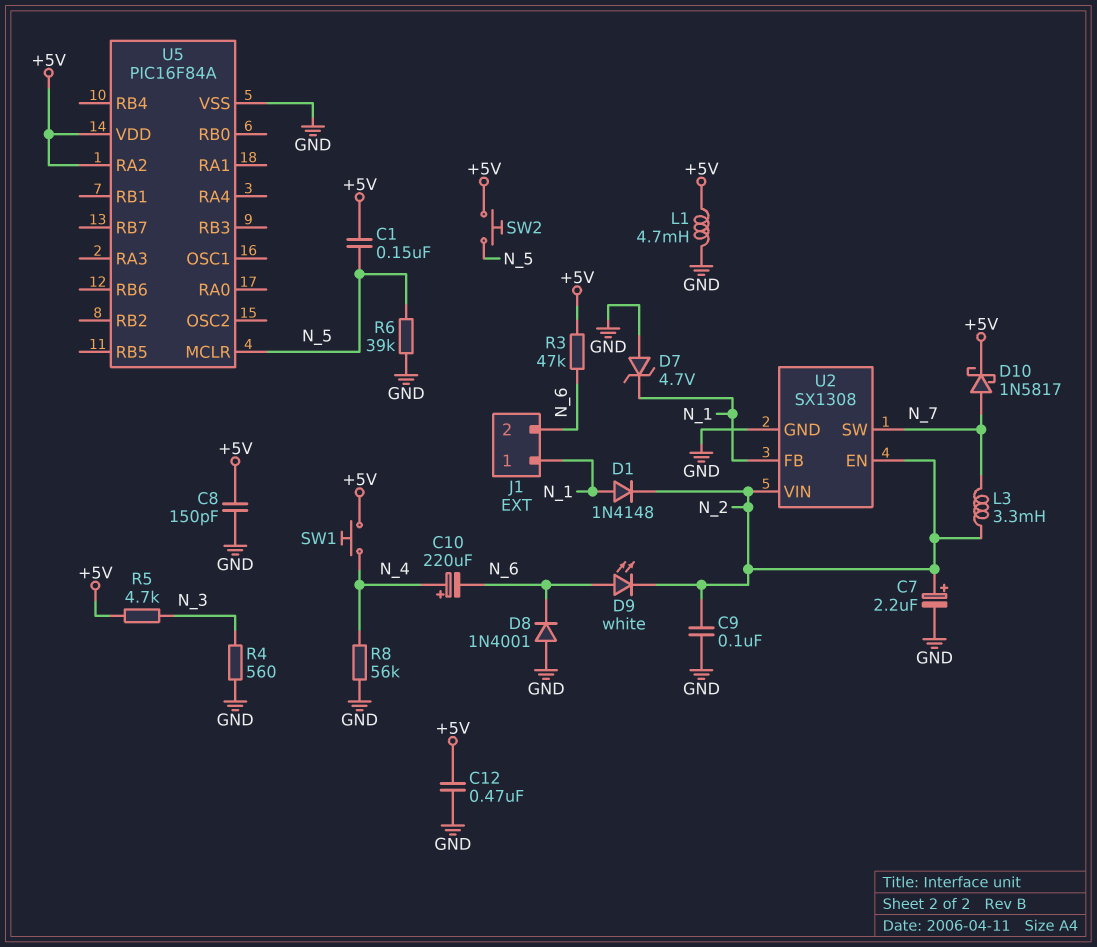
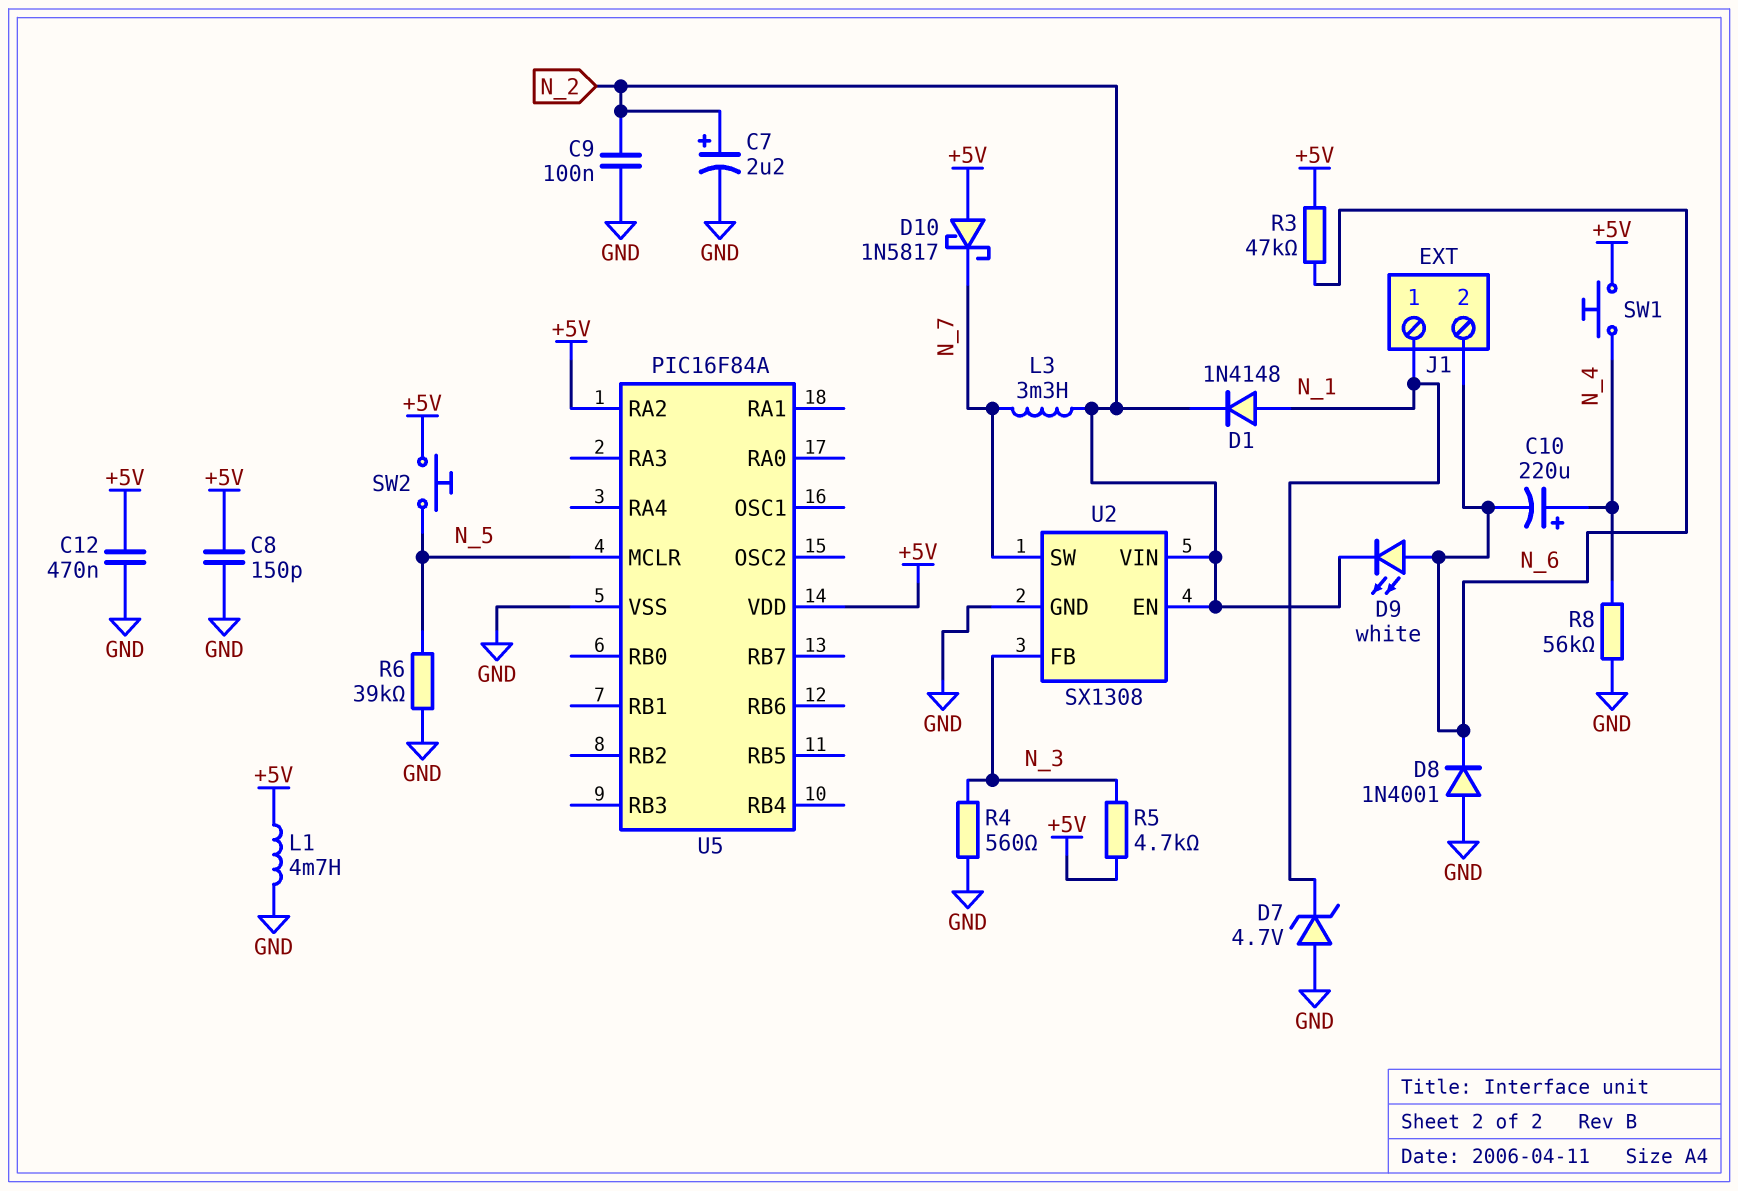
C1: 150nF (+5V, N_5) -> none
D10: schottky 1N5817 (A N_7, K +5V) -> schottky 1N5817 (A +5V, K N_7)
U2 pin FB: N_1 -> N_3

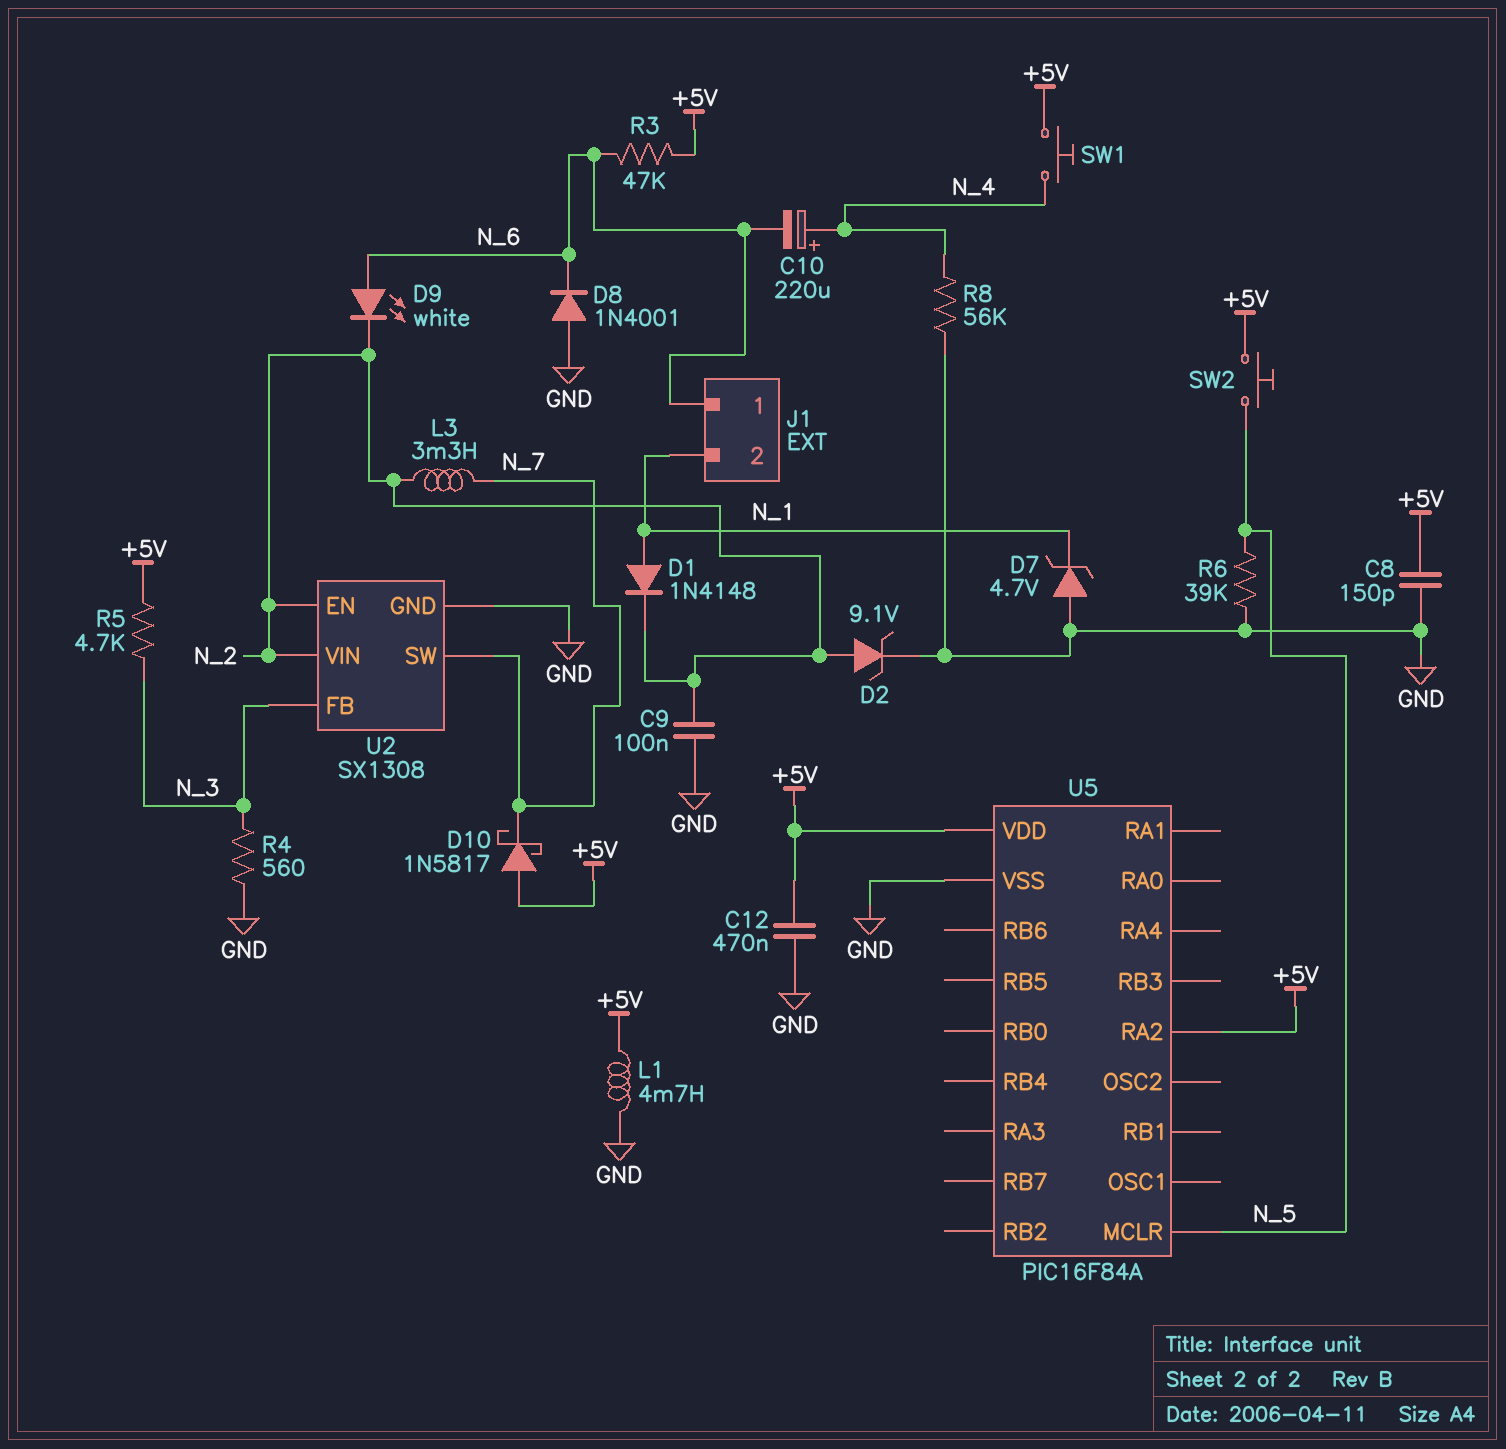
C7: 2.2uF (plus N_2, minus GND) -> none
D2: none -> zener 9.1V (A N_2, K GND)
J1 pin 1: N_1 -> N_6
J1 pin 2: N_6 -> N_1

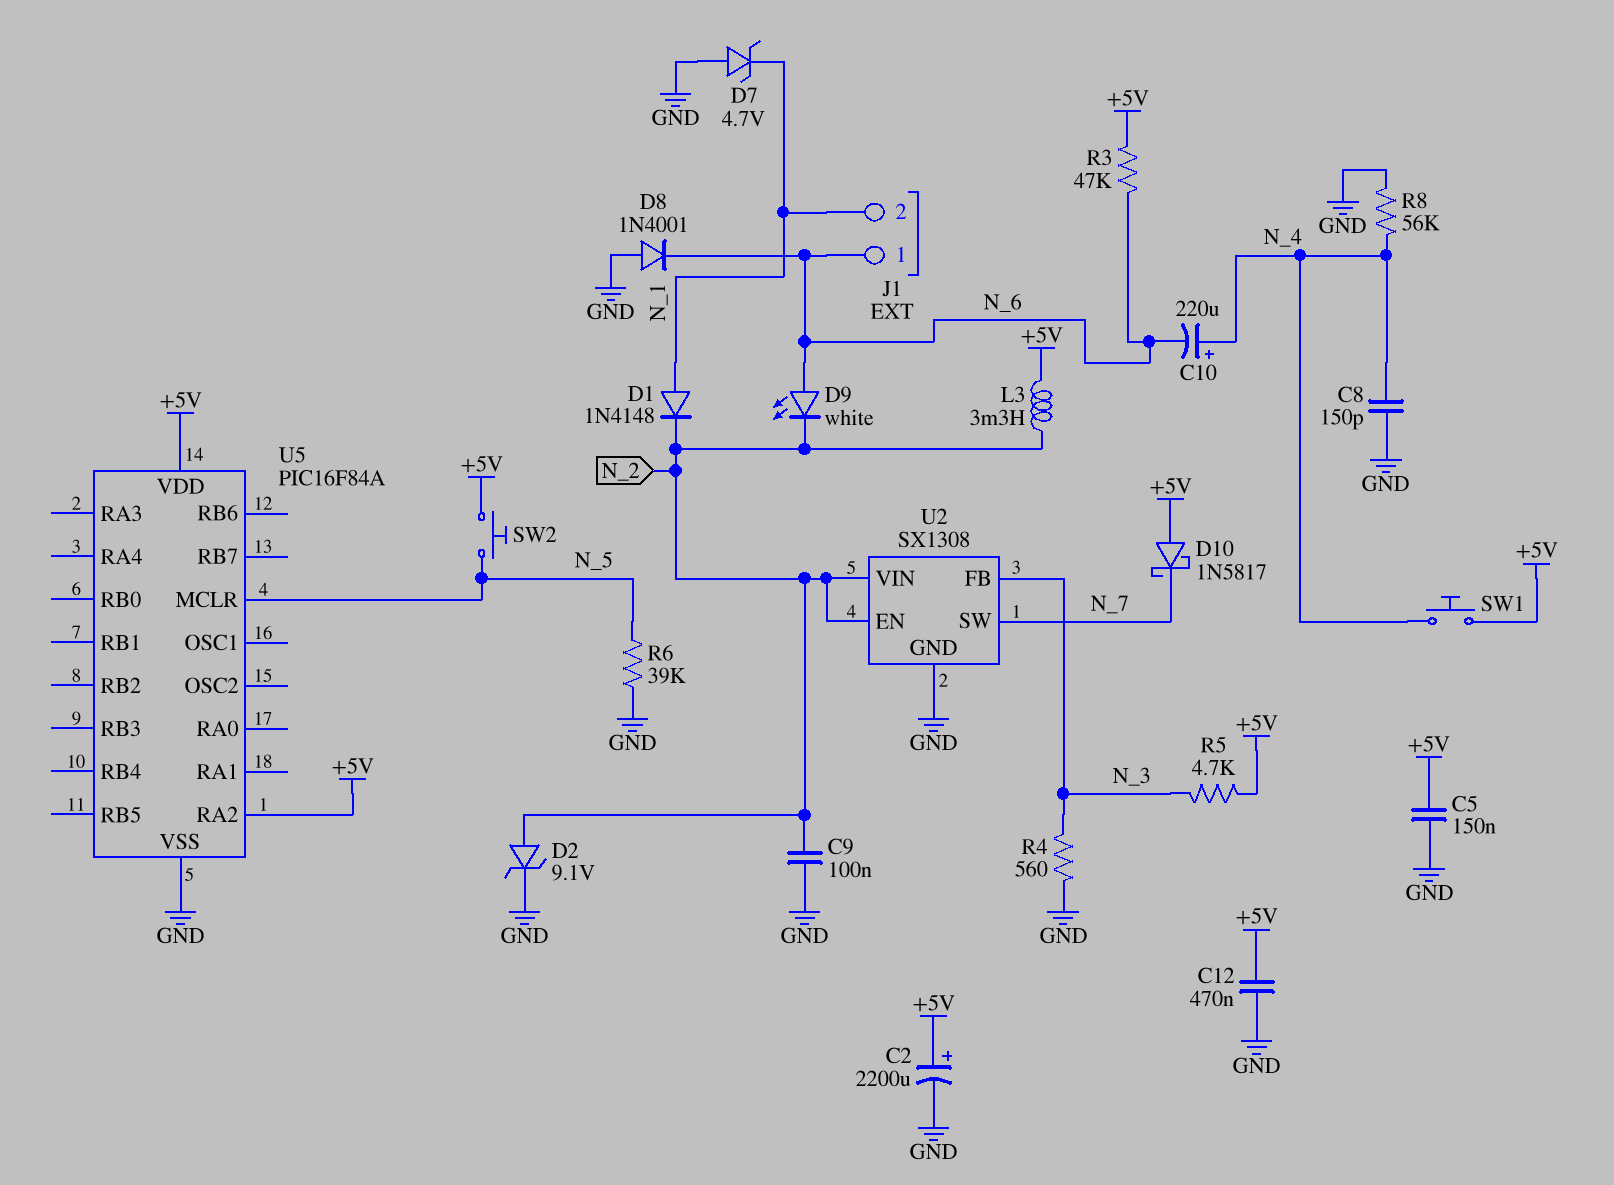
C2: none -> 2200uF (plus +5V, minus GND)
C5: none -> 150nF (+5V, GND)
C8: 150pF (+5V, GND) -> 150pF (GND, N_4)
L1: 4.7mH (+5V, GND) -> none
L3: 3.3mH (N_2, N_7) -> 3.3mH (+5V, N_2)

